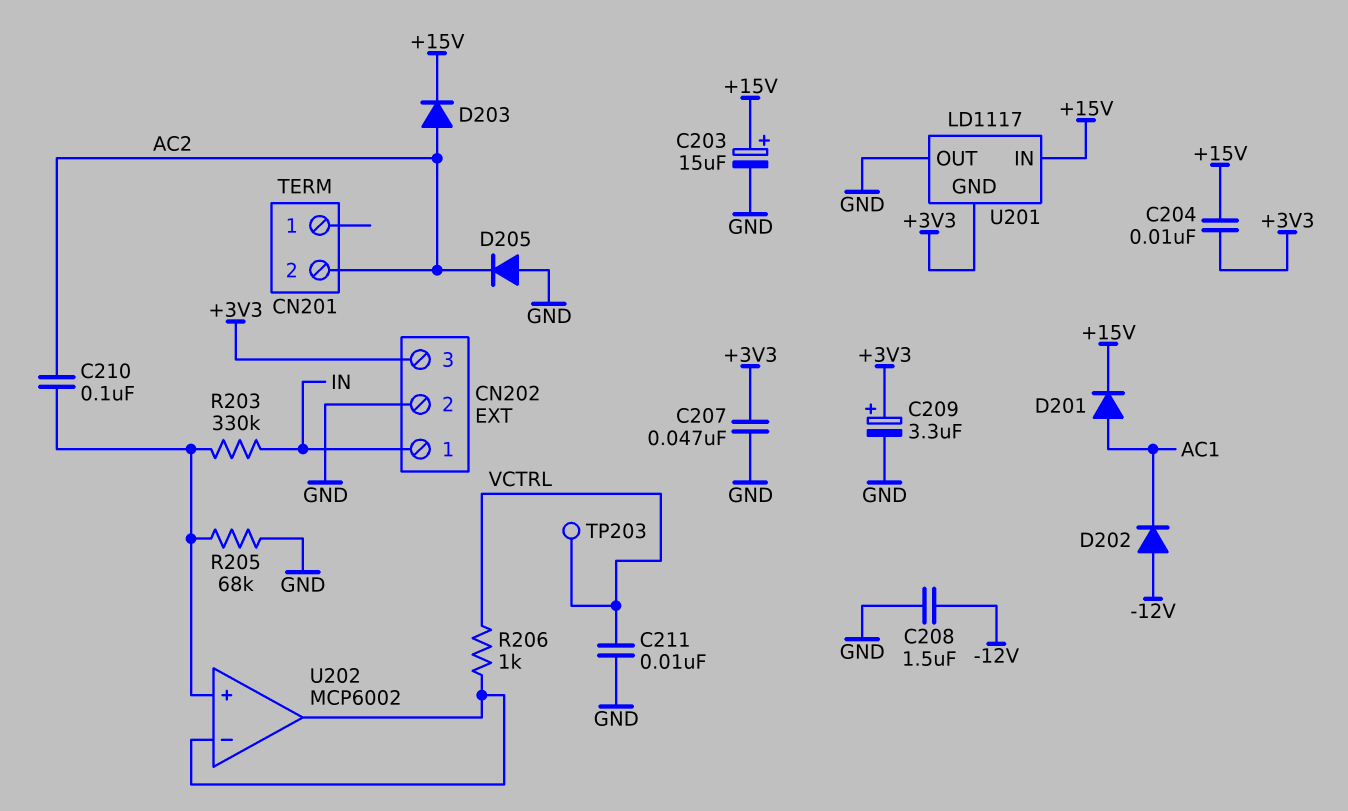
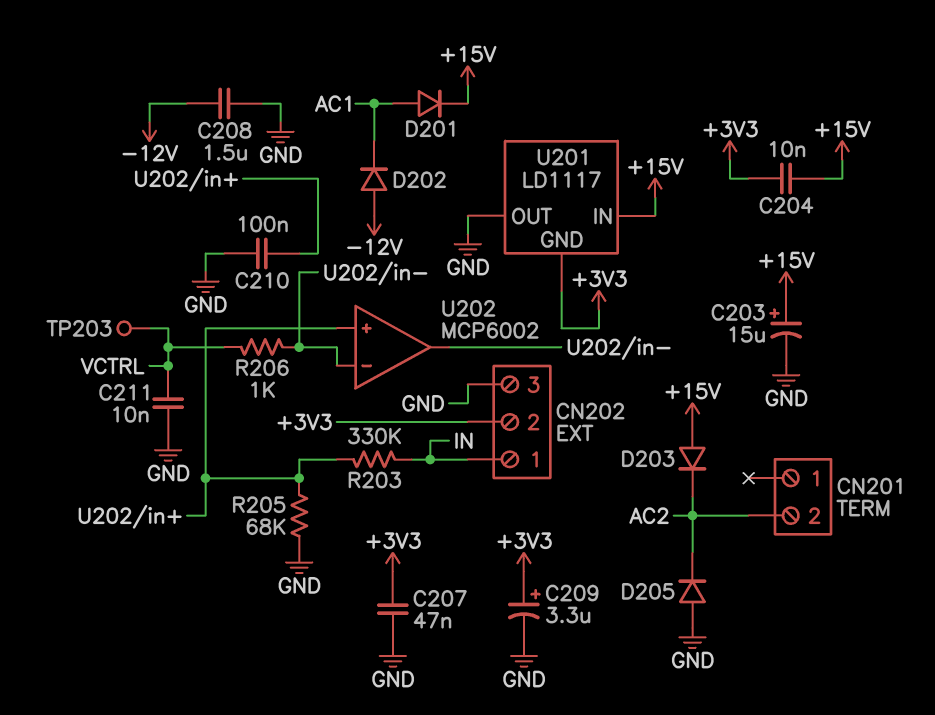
C210: 100nF (AC2, U202/in+) -> 100nF (GND, U202/in+)
CN202 pin 2: GND -> +3V3
CN202 pin 3: +3V3 -> GND
D203: diode (A AC2, K +15V) -> diode (A +15V, K AC2)

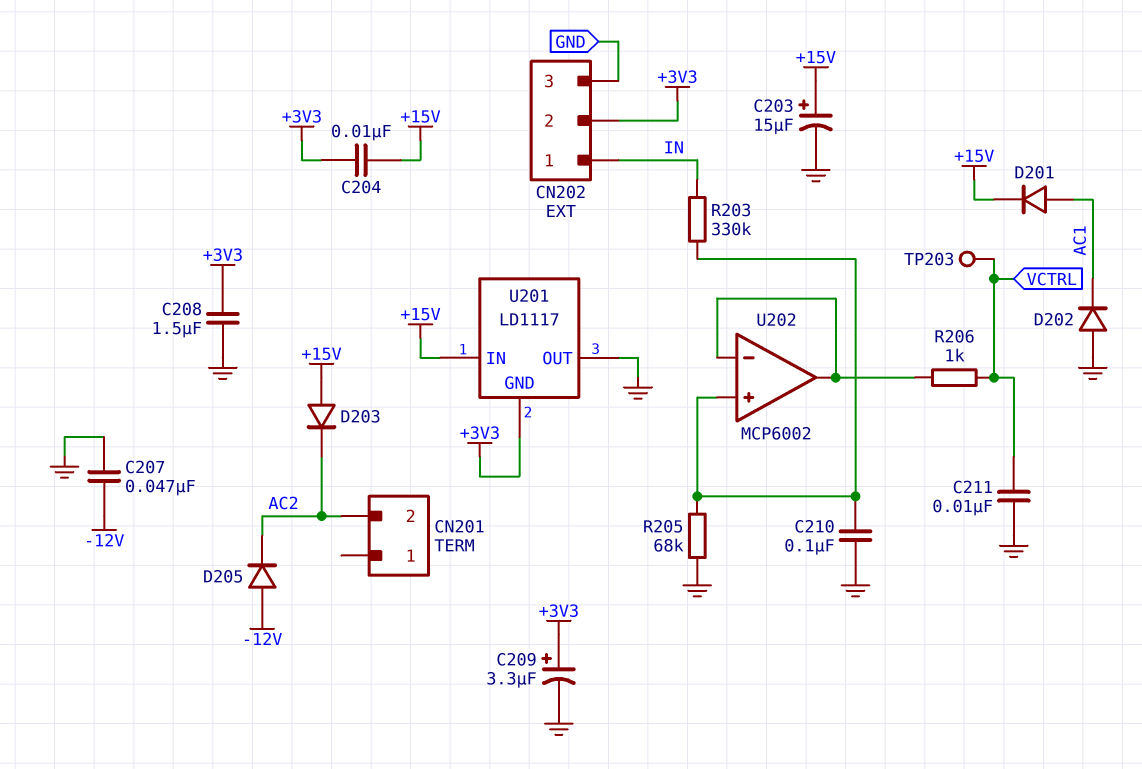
C207: 47nF (+3V3, GND) -> 47nF (-12V, GND)
C208: 1.5uF (-12V, GND) -> 1.5uF (+3V3, GND)
D202: diode (A -12V, K AC1) -> diode (A GND, K AC1)
D205: diode (A GND, K AC2) -> diode (A -12V, K AC2)

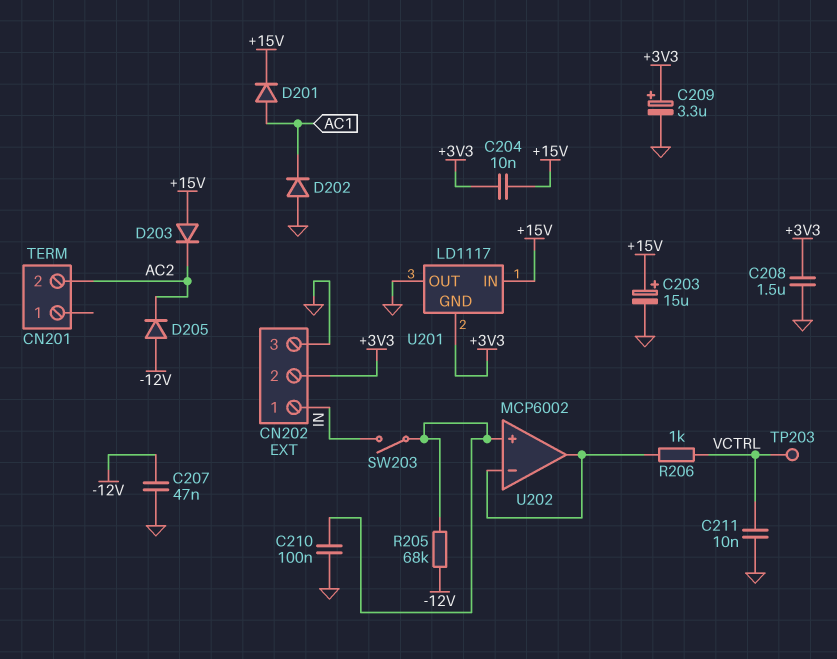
R203: 330k (IN, U202/in+) -> none
R205: 68k (GND, U202/in+) -> 68k (-12V, U202/in+)
SW203: none -> switch (IN, U202/in+)

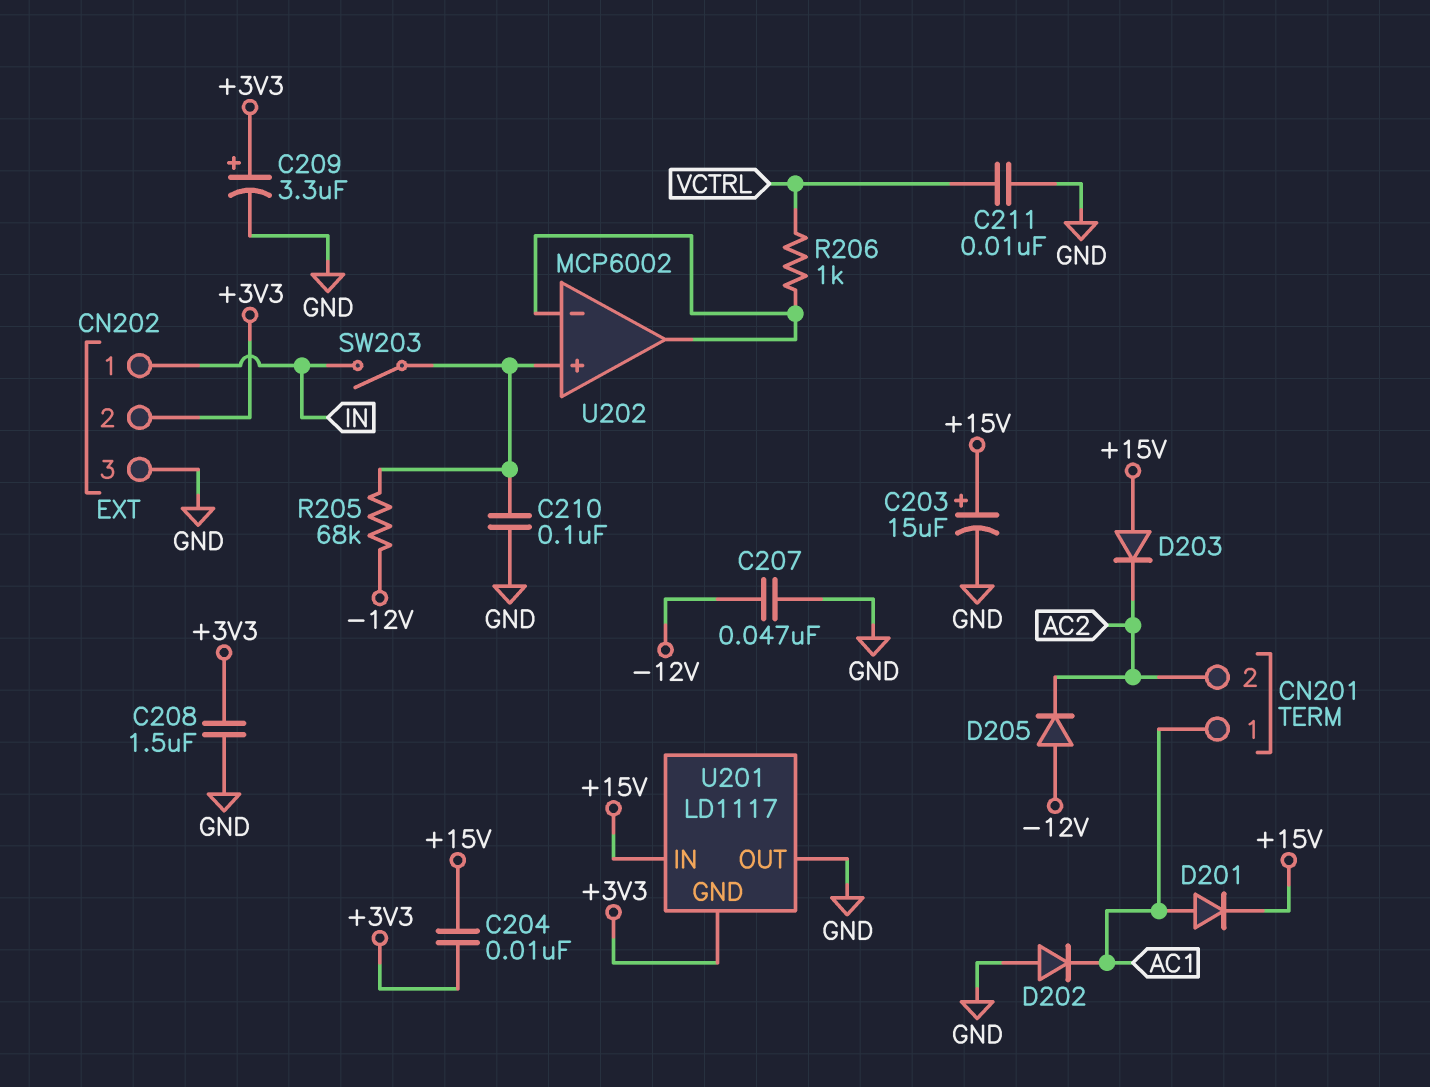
CN201 pin 1: none -> AC1
TP203: test point (VCTRL) -> none

